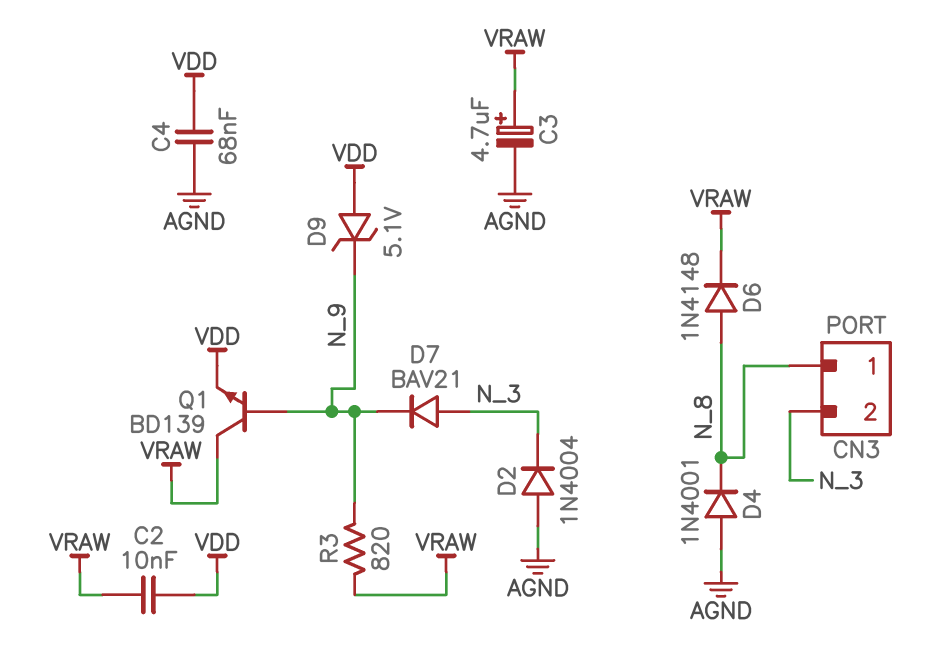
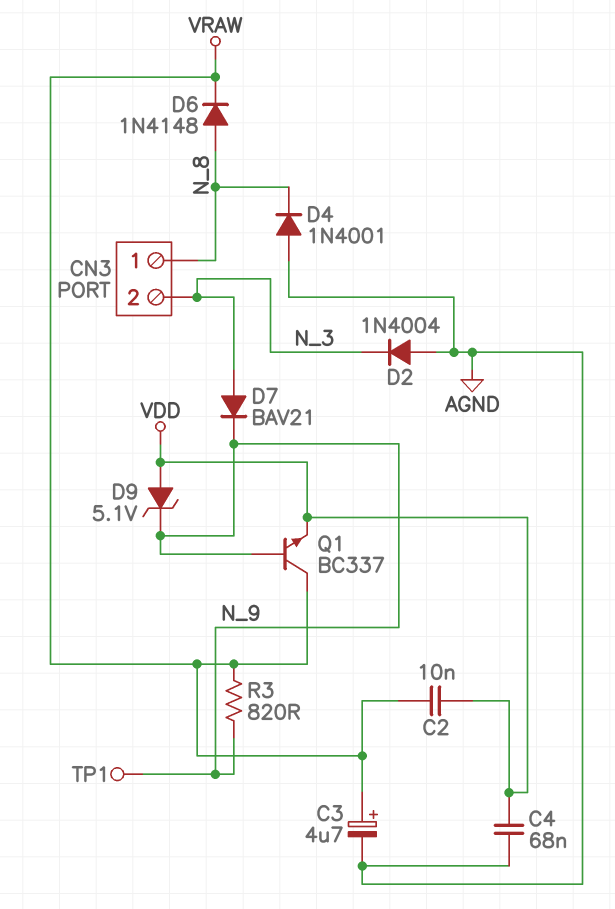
Q1: NPN BD139 (B N_9, C VRAW, E VDD) -> NPN BC337 (B N_9, C VRAW, E VDD)
TP1: none -> test point (N_9)

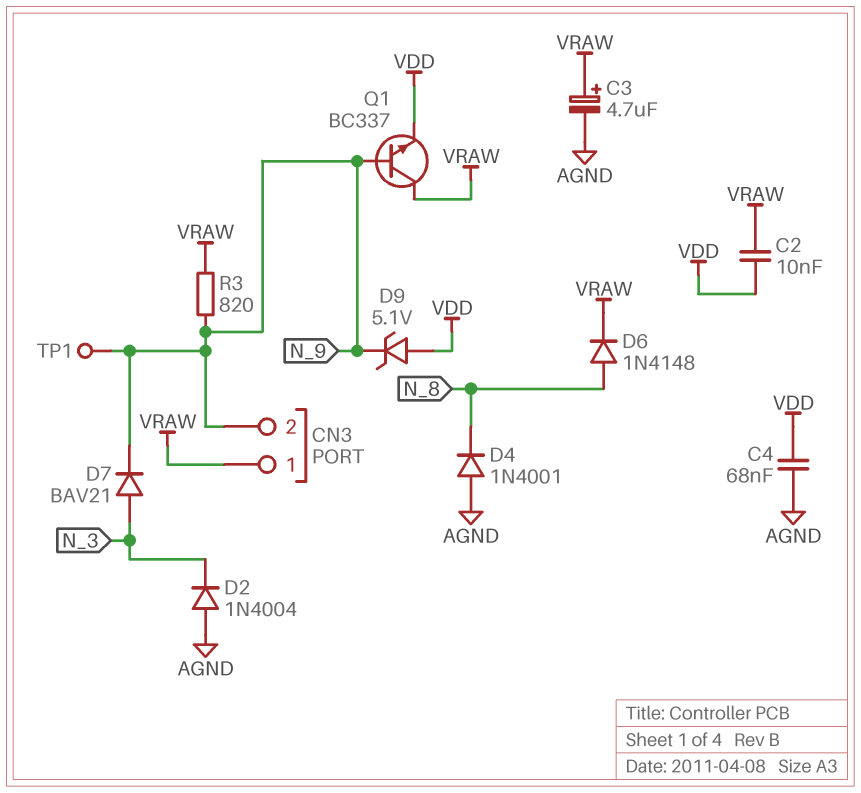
CN3 pin 1: N_8 -> VRAW
CN3 pin 2: N_3 -> N_9

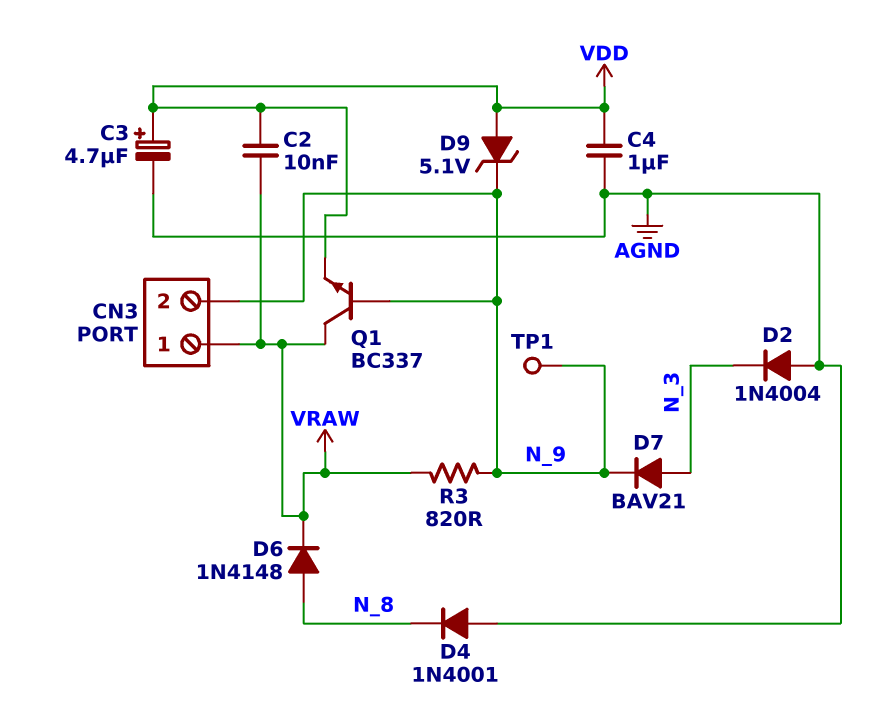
C3: 4.7uF (plus VRAW, minus AGND) -> 4.7uF (plus VDD, minus AGND)
C4: 68nF (AGND, VDD) -> 1uF (AGND, VDD)

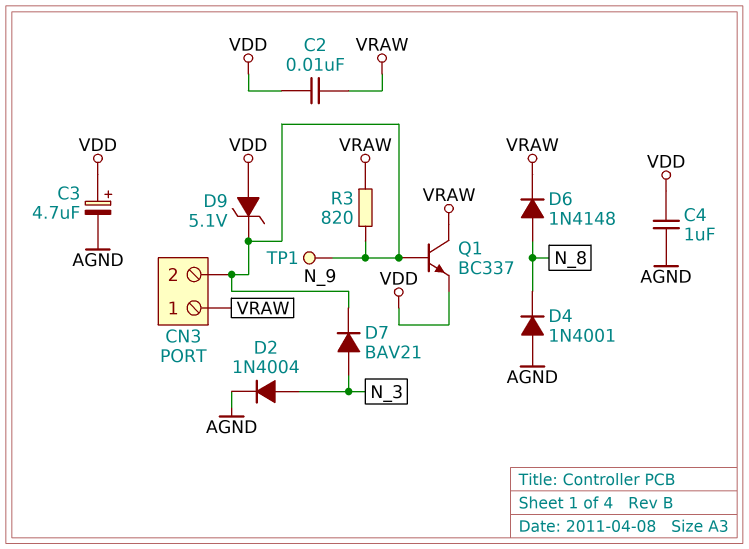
D2: diode 1N4004 (A AGND, K N_3) -> diode 1N4004 (A N_3, K AGND)

